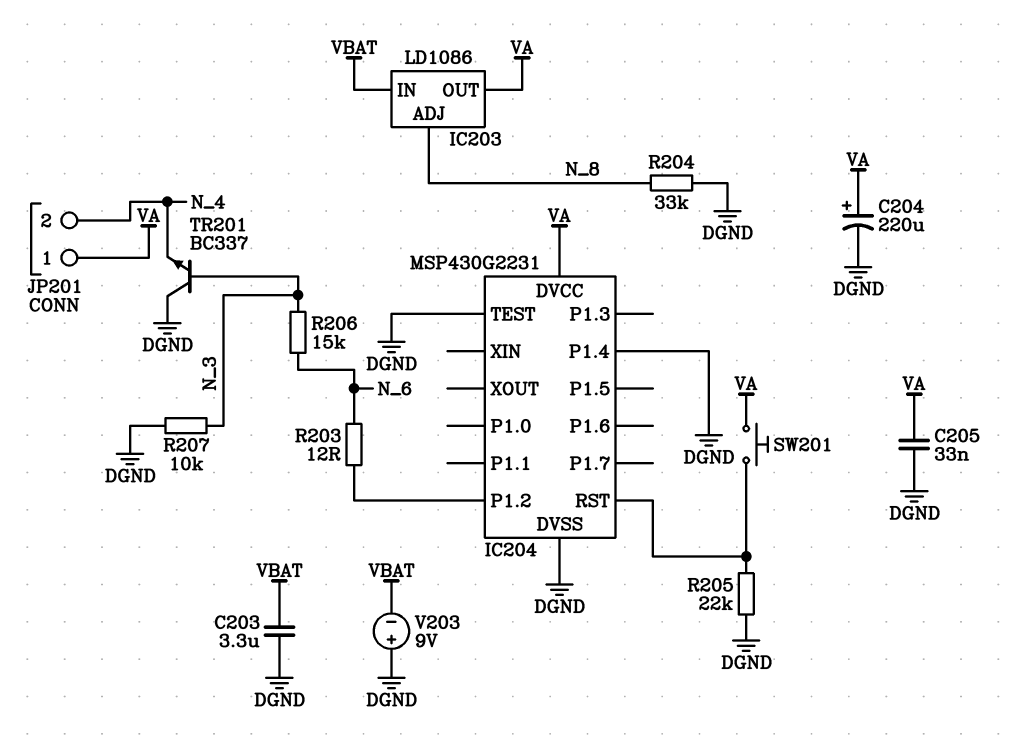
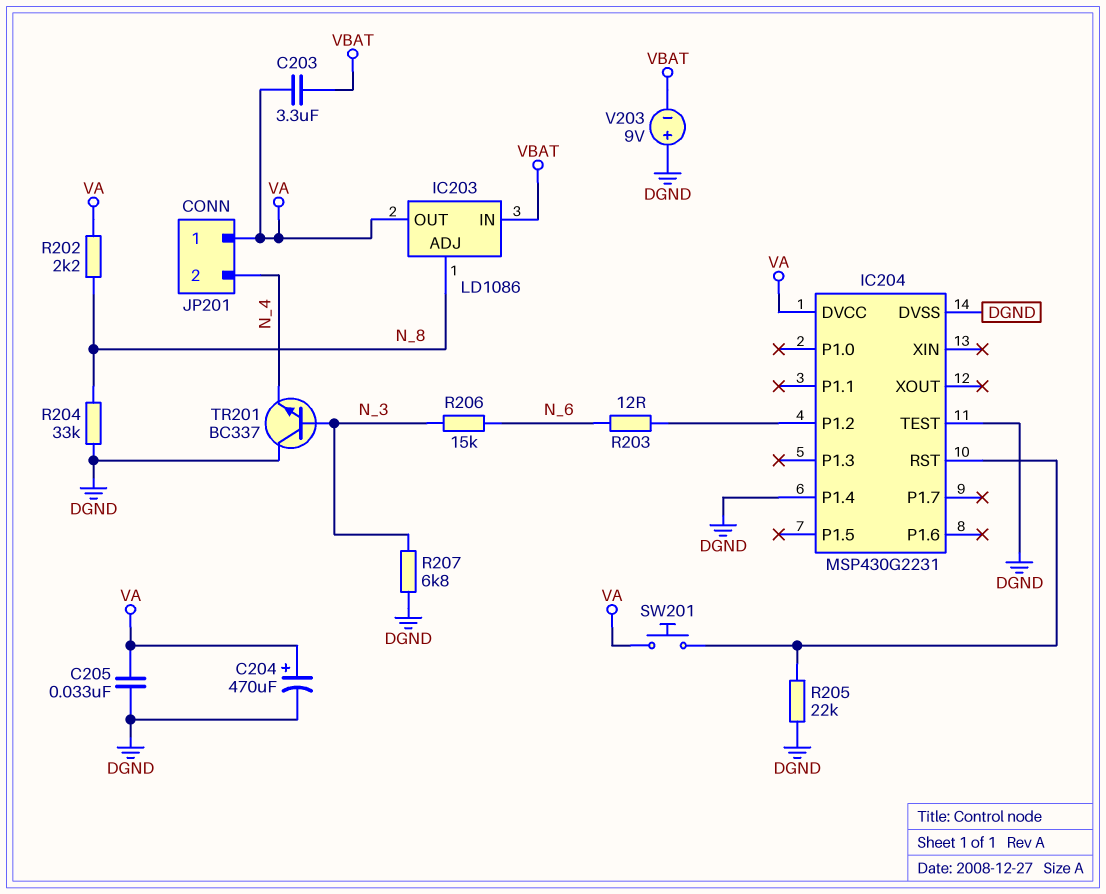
C203: 3.3uF (DGND, VBAT) -> 3.3uF (VA, VBAT)
C204: 220uF (plus VA, minus DGND) -> 470uF (plus VA, minus DGND)
R202: none -> 2.2k (N_8, VA)
R207: 10k (DGND, N_3) -> 6.8k (DGND, N_3)

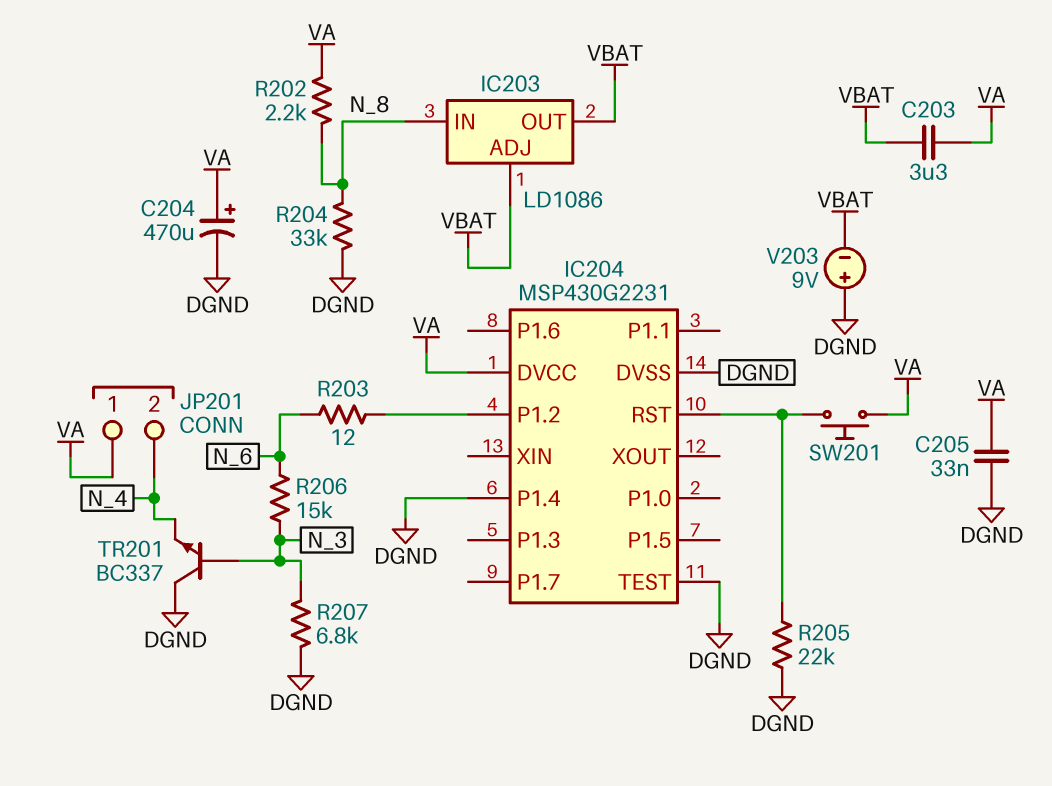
IC203 pin ADJ: N_8 -> VBAT
IC203 pin IN: VBAT -> N_8
IC203 pin OUT: VA -> VBAT

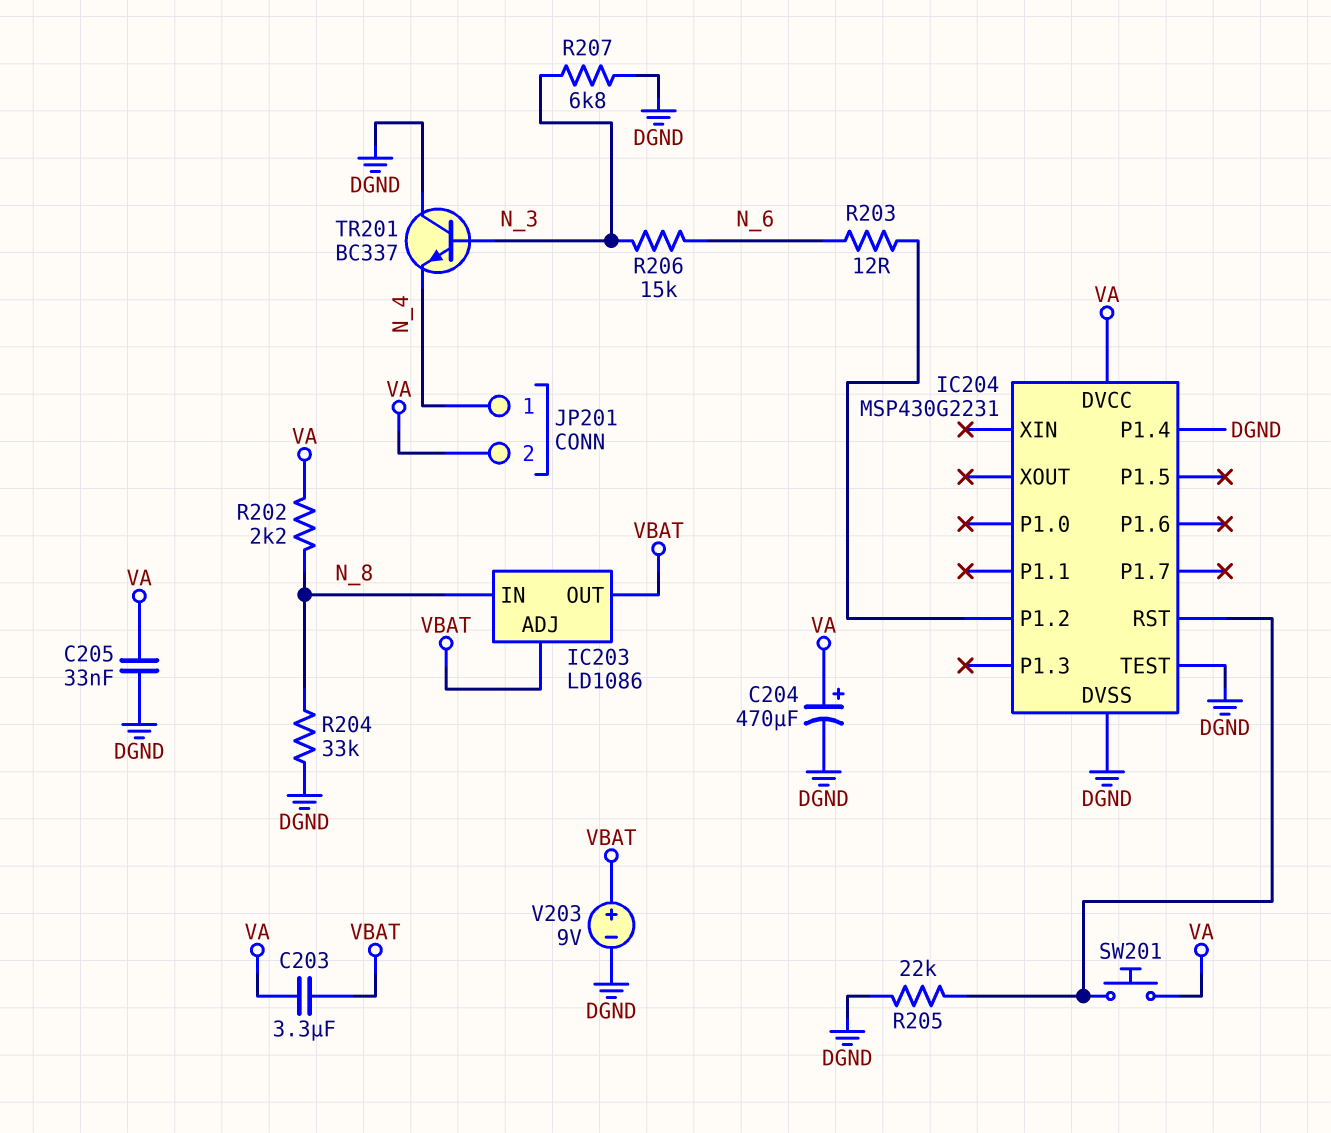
JP201 pin 1: VA -> N_4
JP201 pin 2: N_4 -> VA
V203: 9V (plus DGND, minus VBAT) -> 9V (plus VBAT, minus DGND)

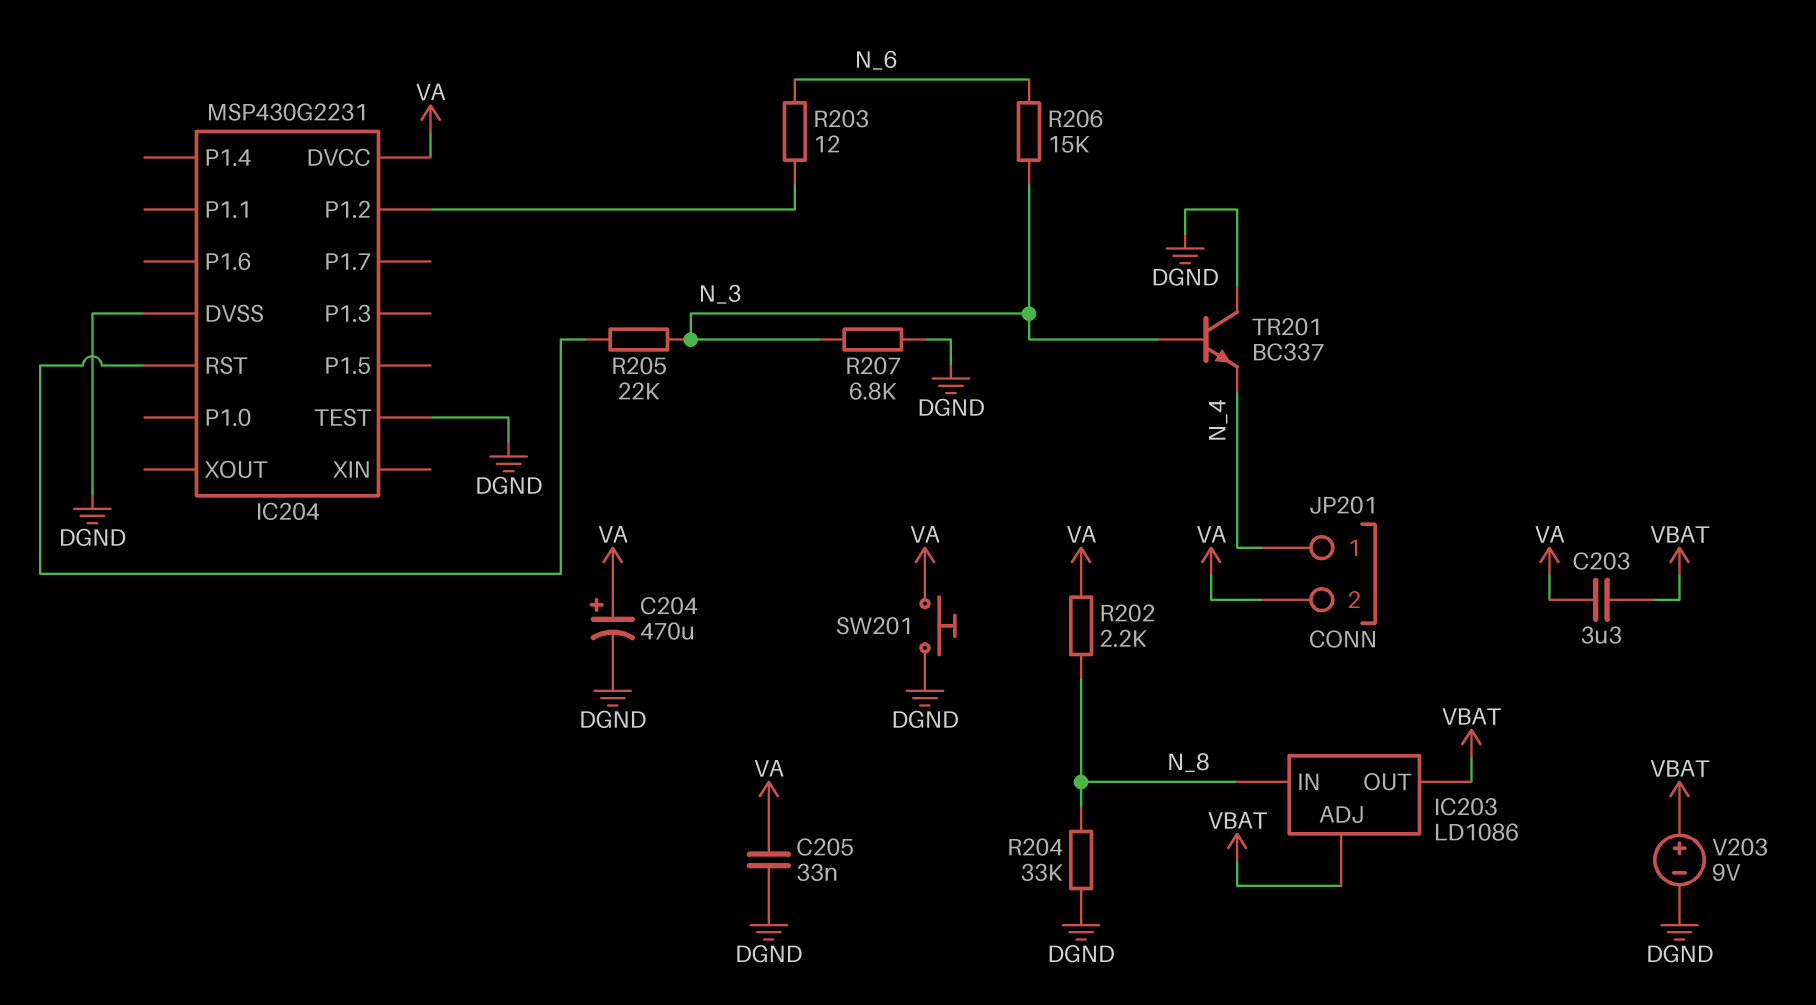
IC204 pin P1.4: DGND -> none
R205: 22k (DGND, IC204/RST) -> 22k (IC204/RST, N_3)
SW201: button (IC204/RST, VA) -> button (DGND, VA)

